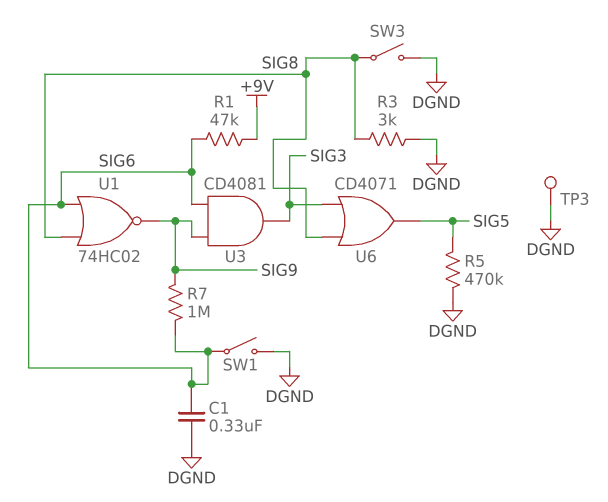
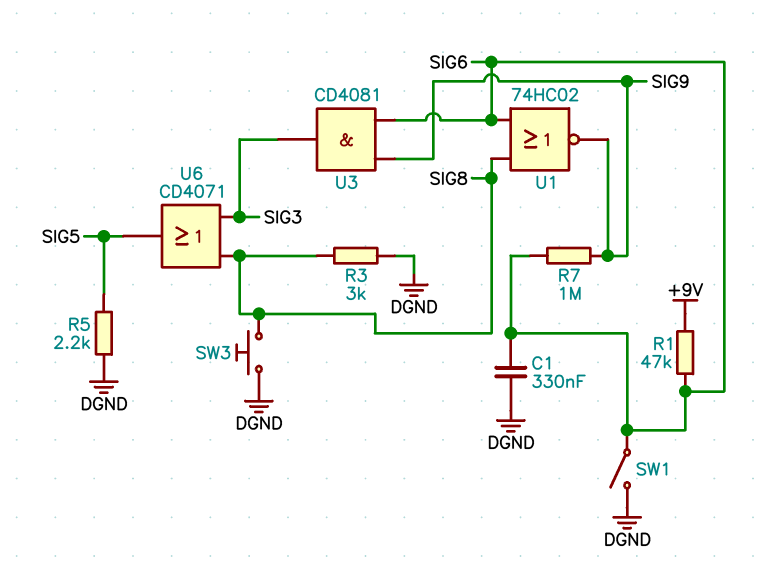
R5: 470k (DGND, SIG5) -> 2.2k (DGND, SIG5)
SW3: switch (DGND, SIG8) -> button (DGND, SIG8)
TP3: test point (DGND) -> none

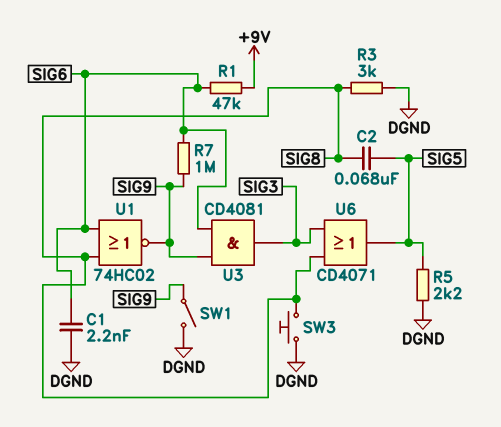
C1: 330nF (DGND, SIG6) -> 2.2nF (DGND, SIG6)
C2: none -> 68nF (SIG5, SIG8)
SW1: switch (DGND, SIG6) -> switch (DGND, SIG9)

